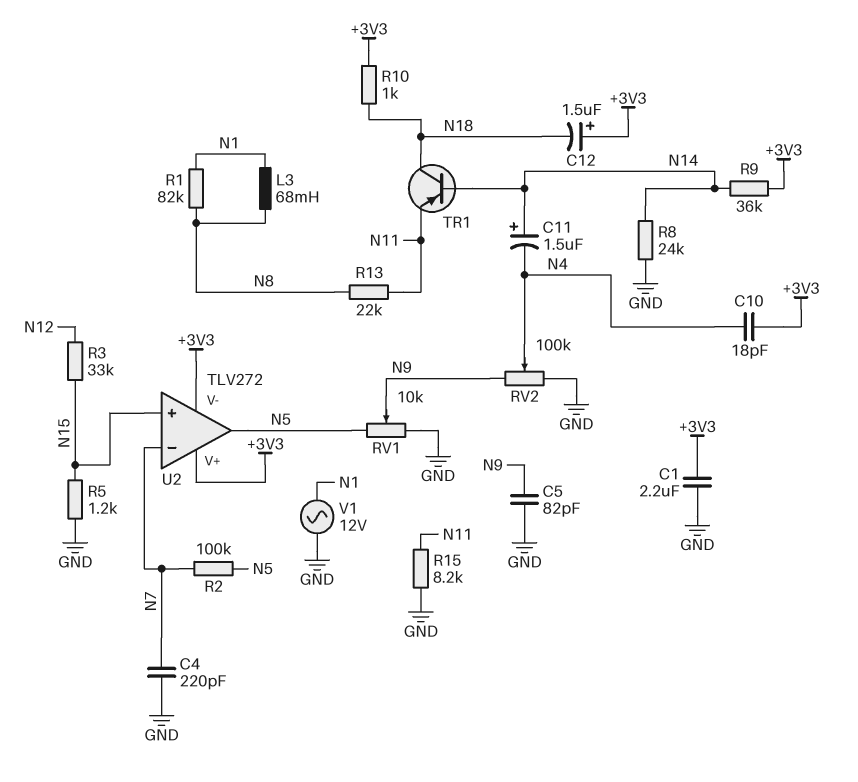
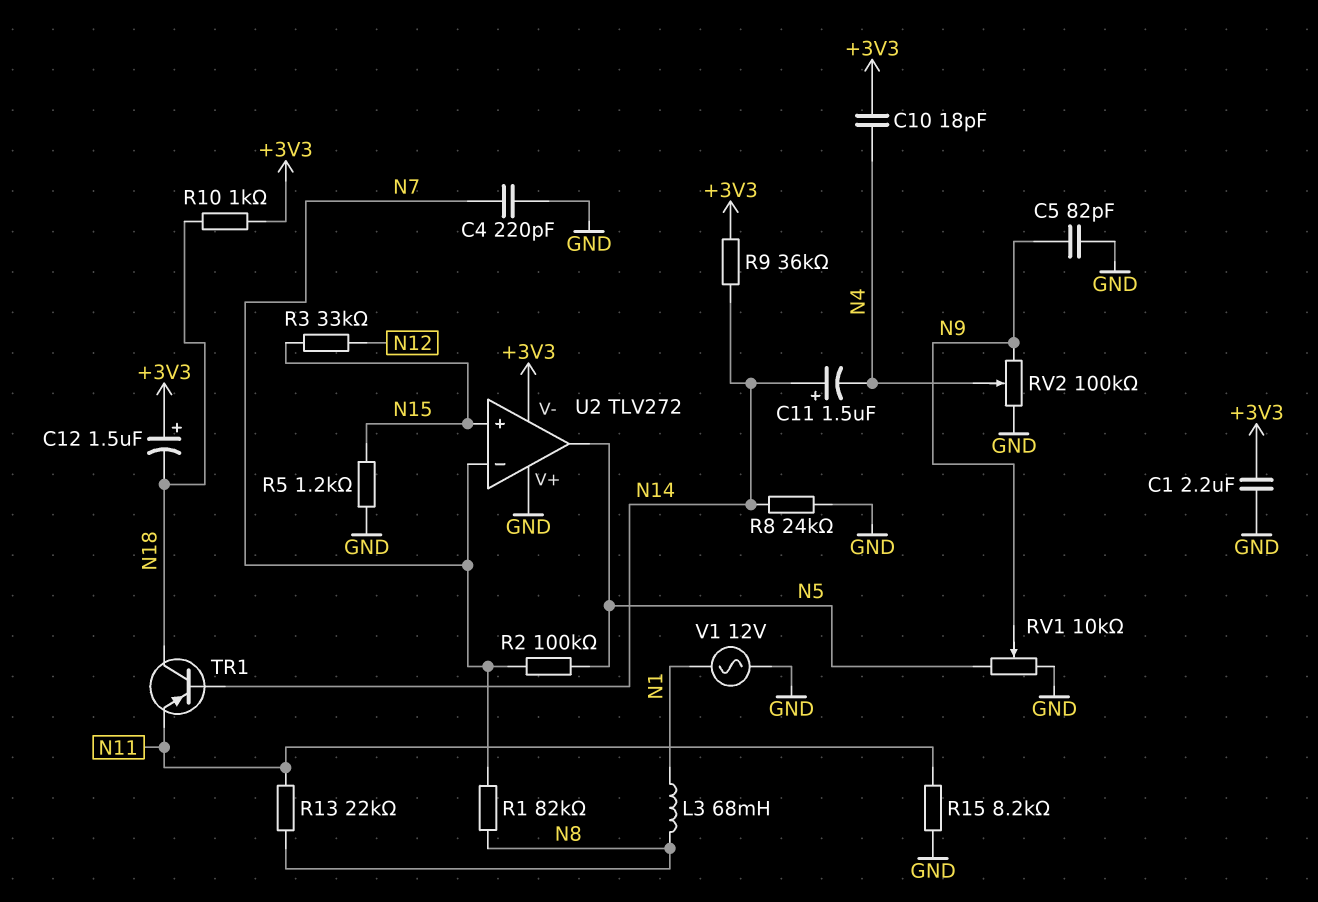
R1: 82k (N1, N8) -> 82k (N7, N8)
U2 pin V+: +3V3 -> GND

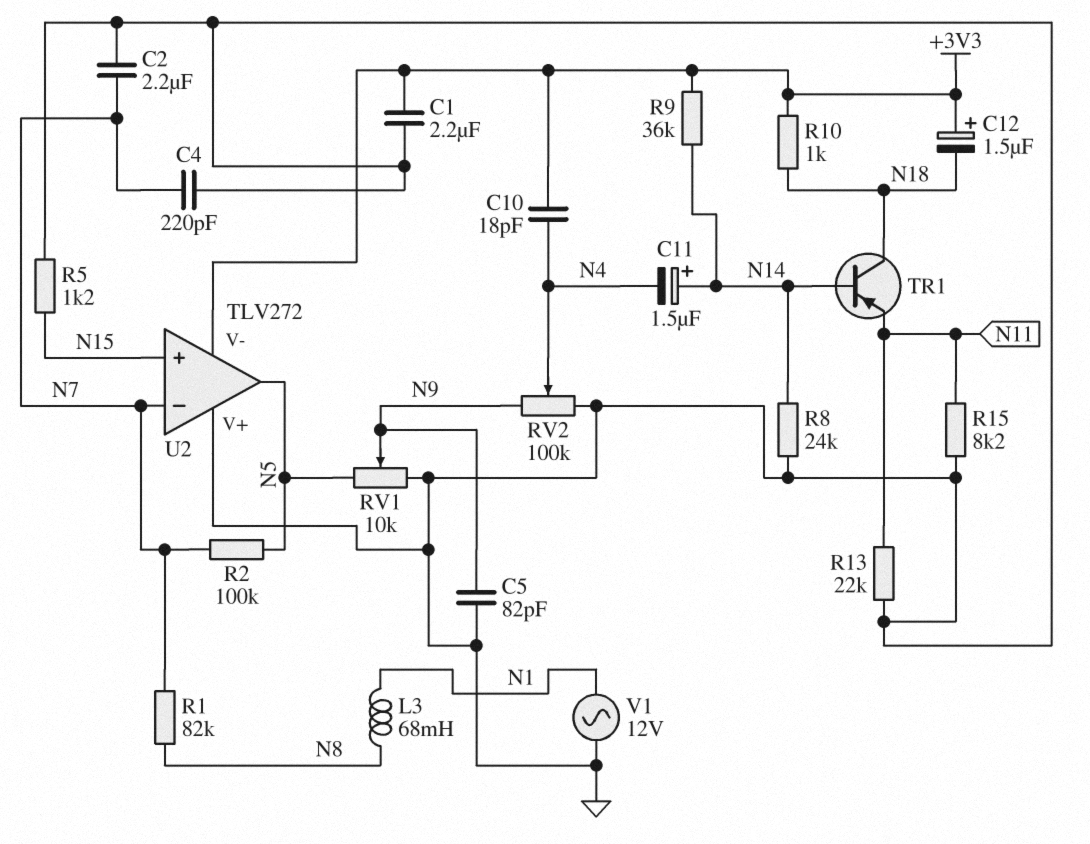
C2: none -> 2.2uF (GND, N7)
R3: 33k (N12, N15) -> none
R13: 22k (N8, N11) -> 22k (GND, N11)

